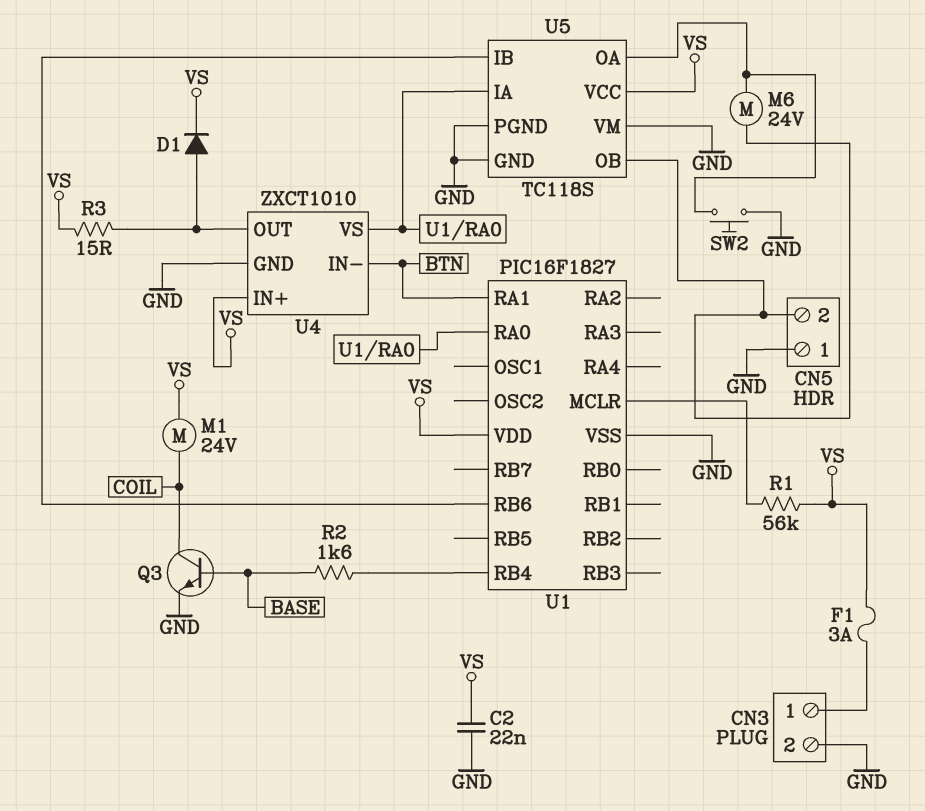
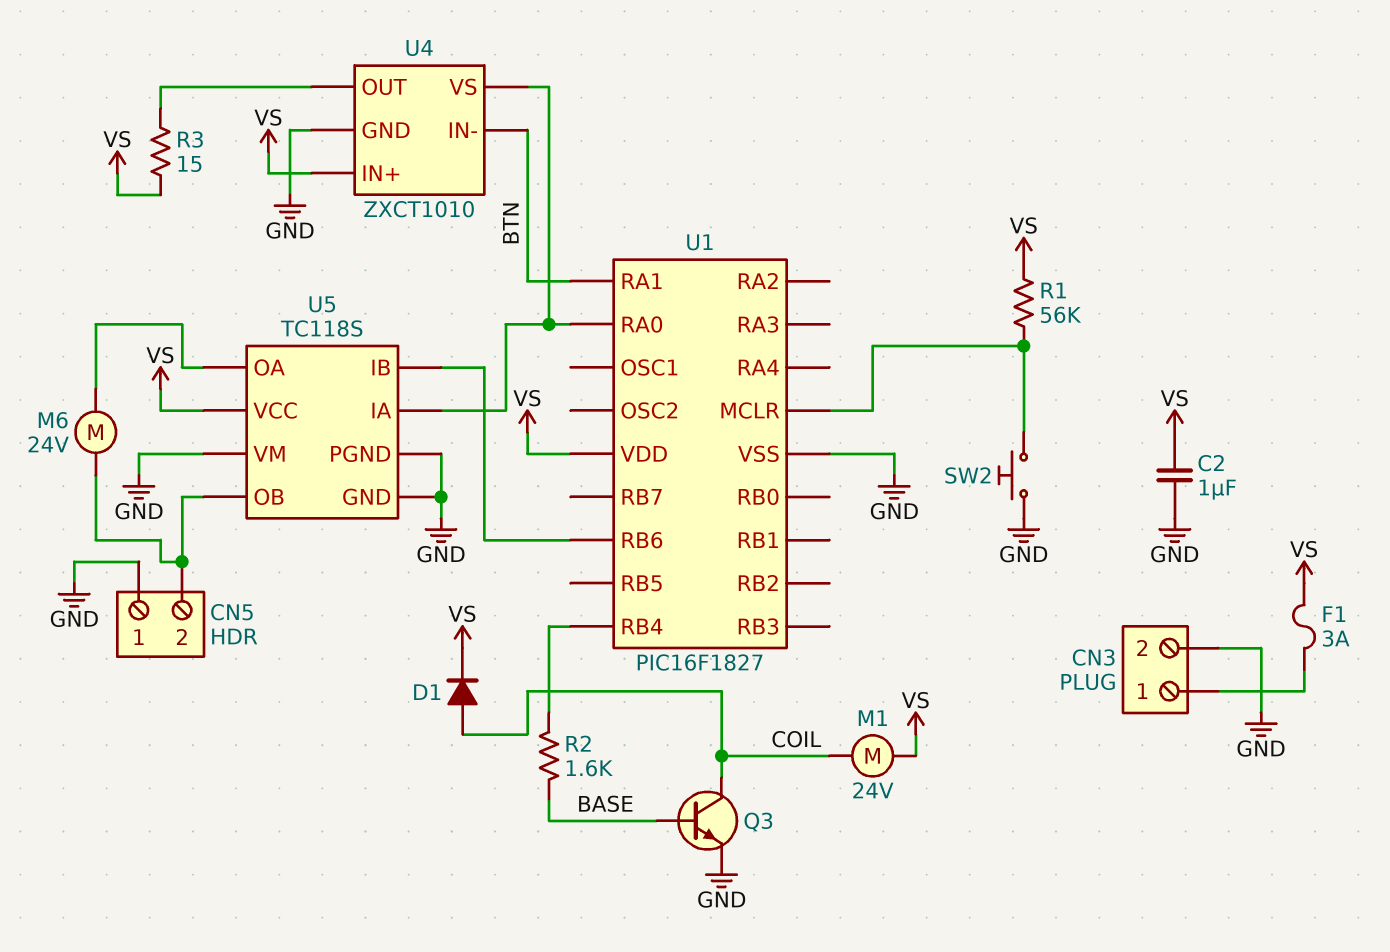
C2: 22nF (GND, VS) -> 1uF (GND, VS)
D1: diode (A U4/OUT, K VS) -> diode (A COIL, K VS)
SW2: button (GND, U5/OA) -> button (GND, U1/MCLR)

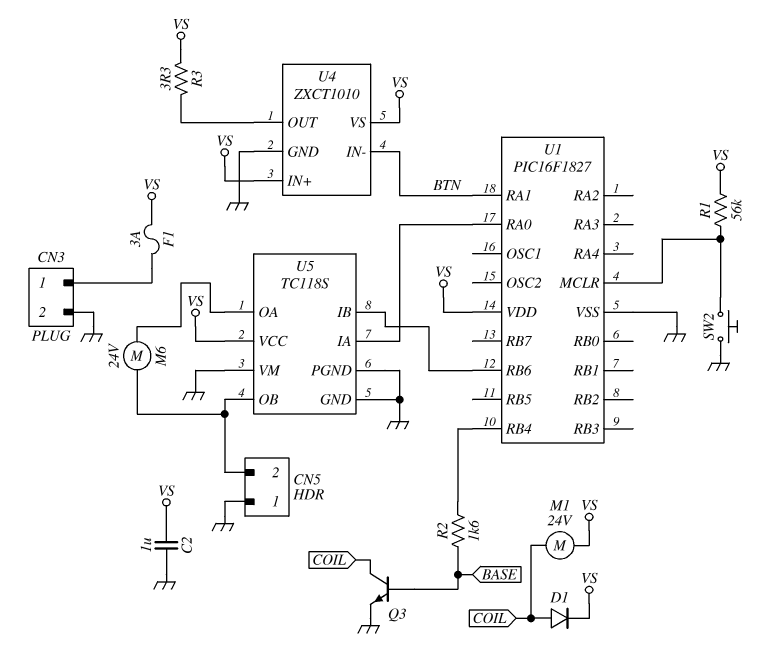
R3: 15 (U4/OUT, VS) -> 3.3 (U4/OUT, VS)
U4 pin VS: U1/RA0 -> VS

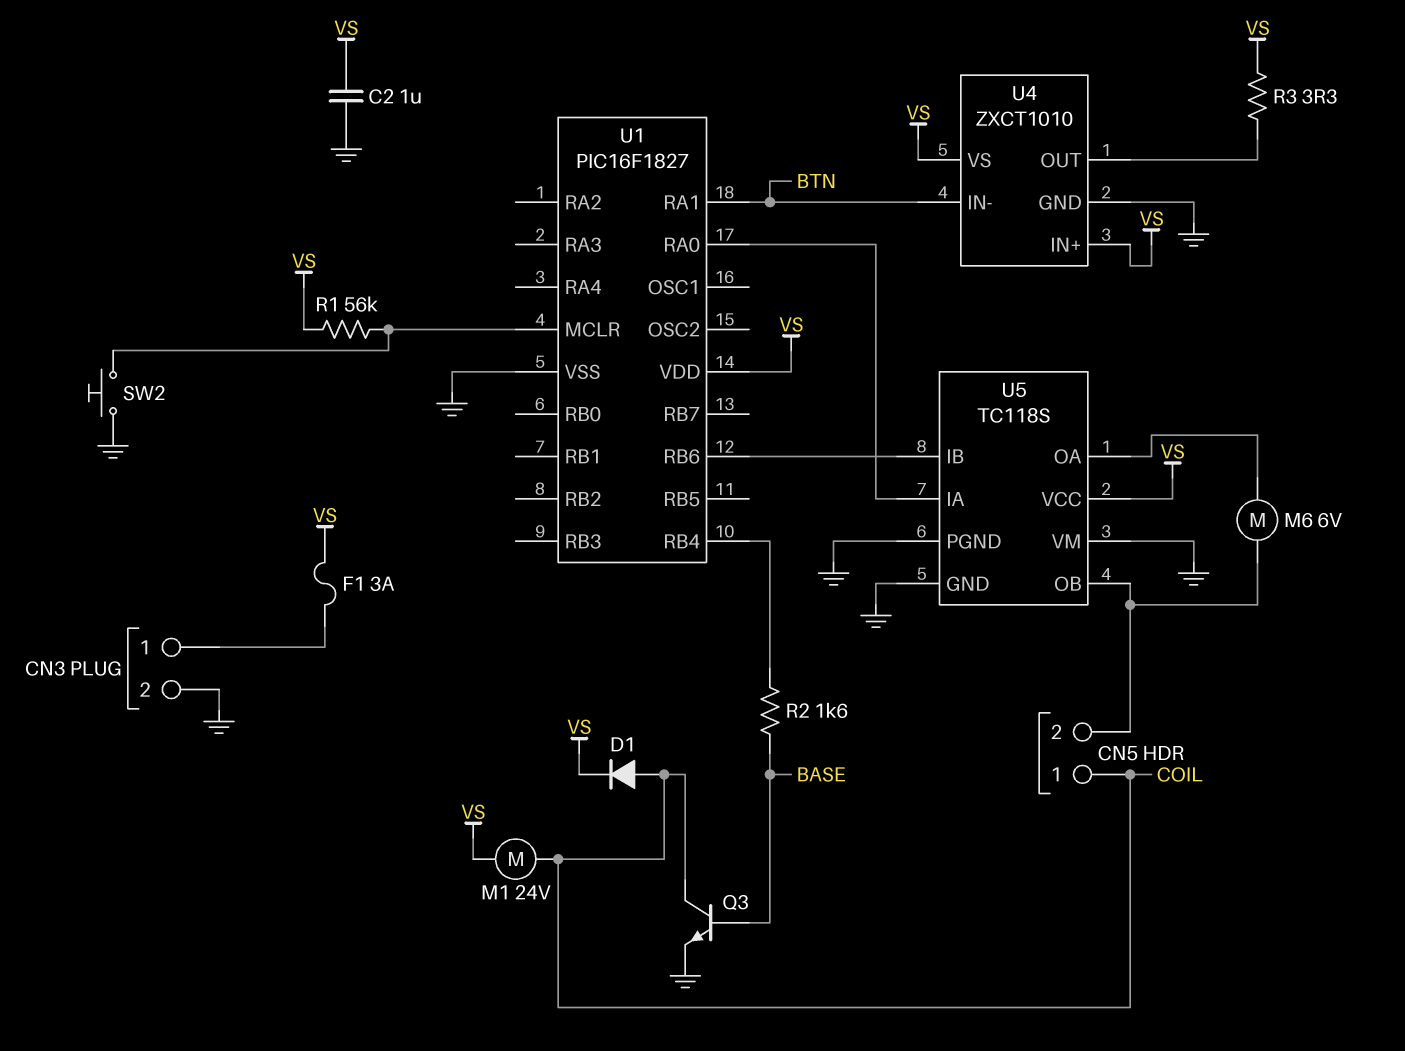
CN5 pin 1: GND -> COIL
M6: motor 24V (CN5/2, U5/OA) -> motor 6V (CN5/2, U5/OA)

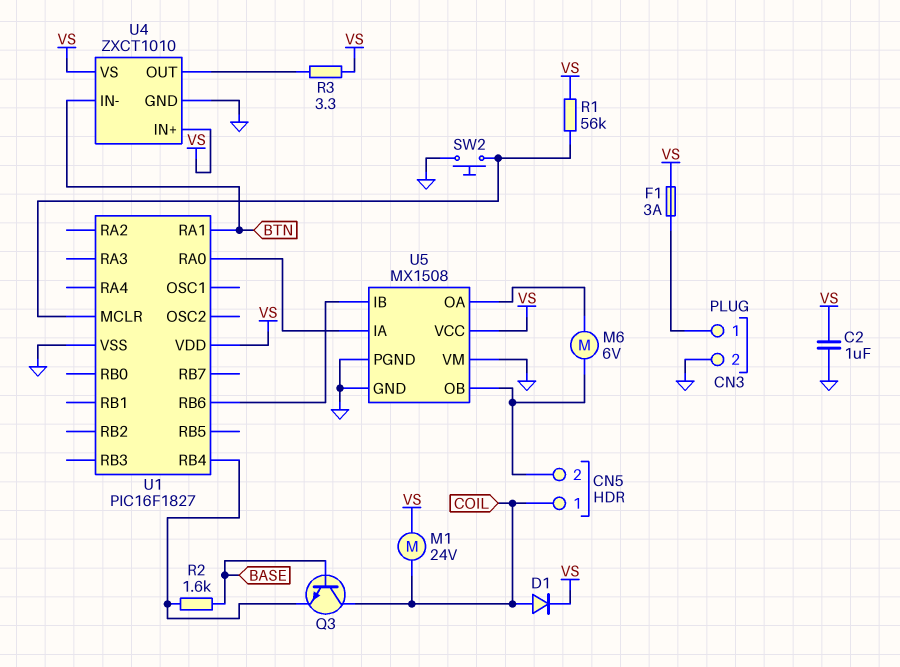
Q3: NPN (B BASE, C COIL, E GND) -> NPN (B BASE, C COIL, E U1/RB4)
U5: TC118S -> MX1508

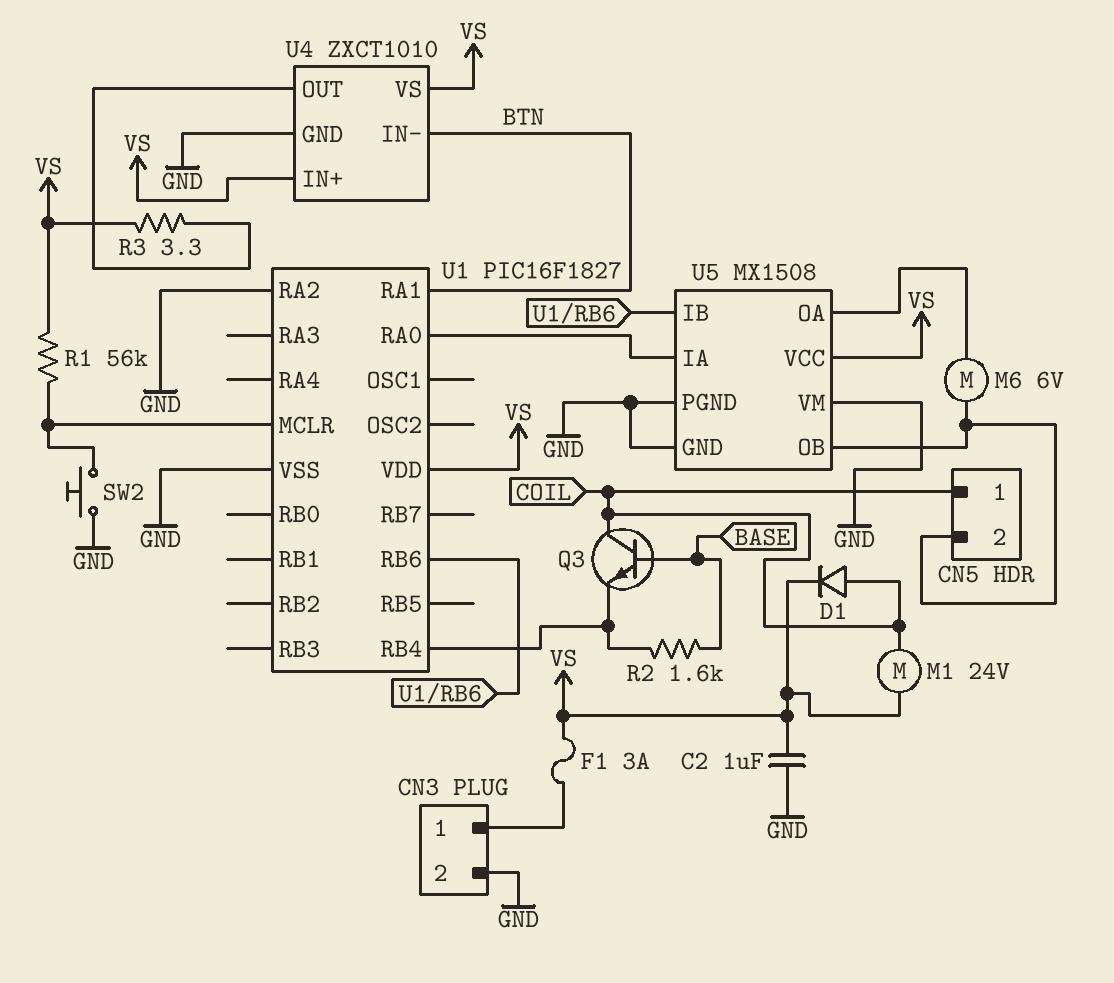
U1 pin RA2: none -> GND

